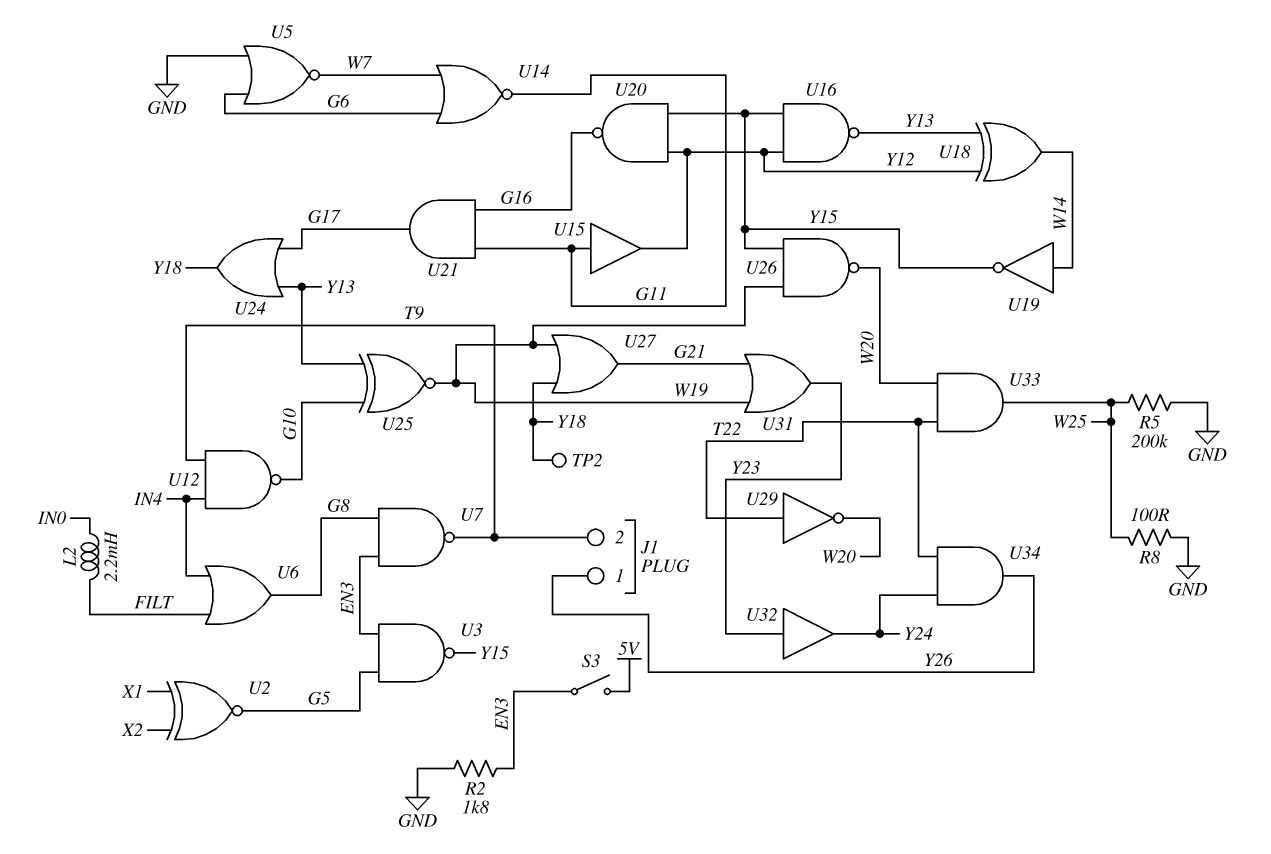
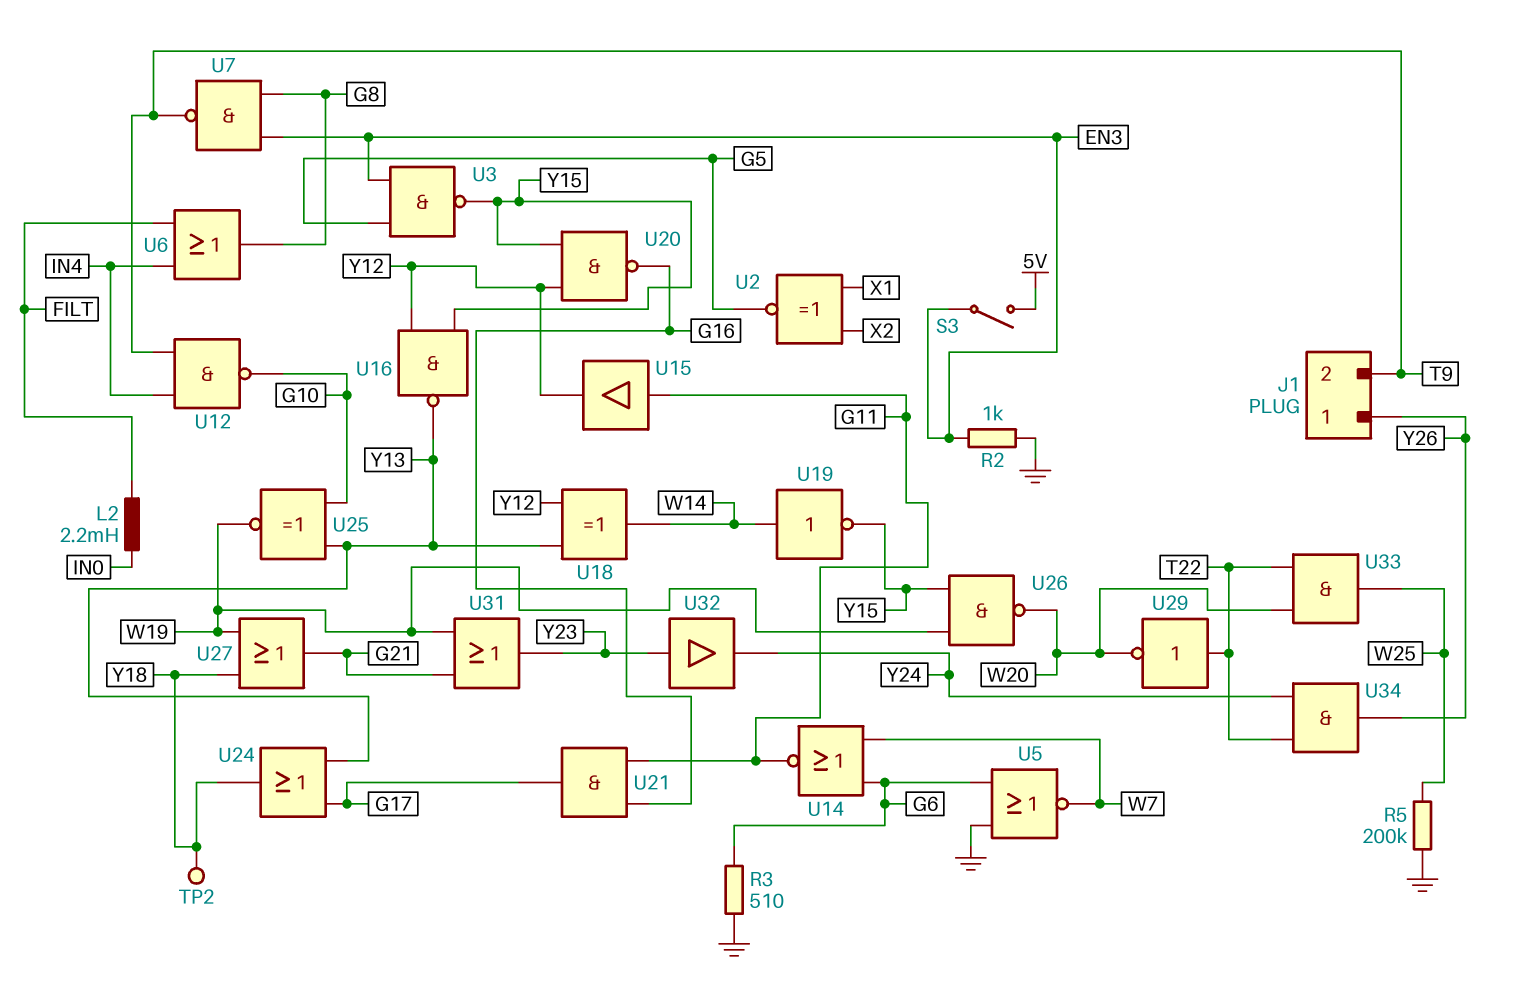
R2: 1.8k (EN3, GND) -> 1k (EN3, GND)
R3: none -> 510 (G6, GND)
R8: 100 (GND, W25) -> none

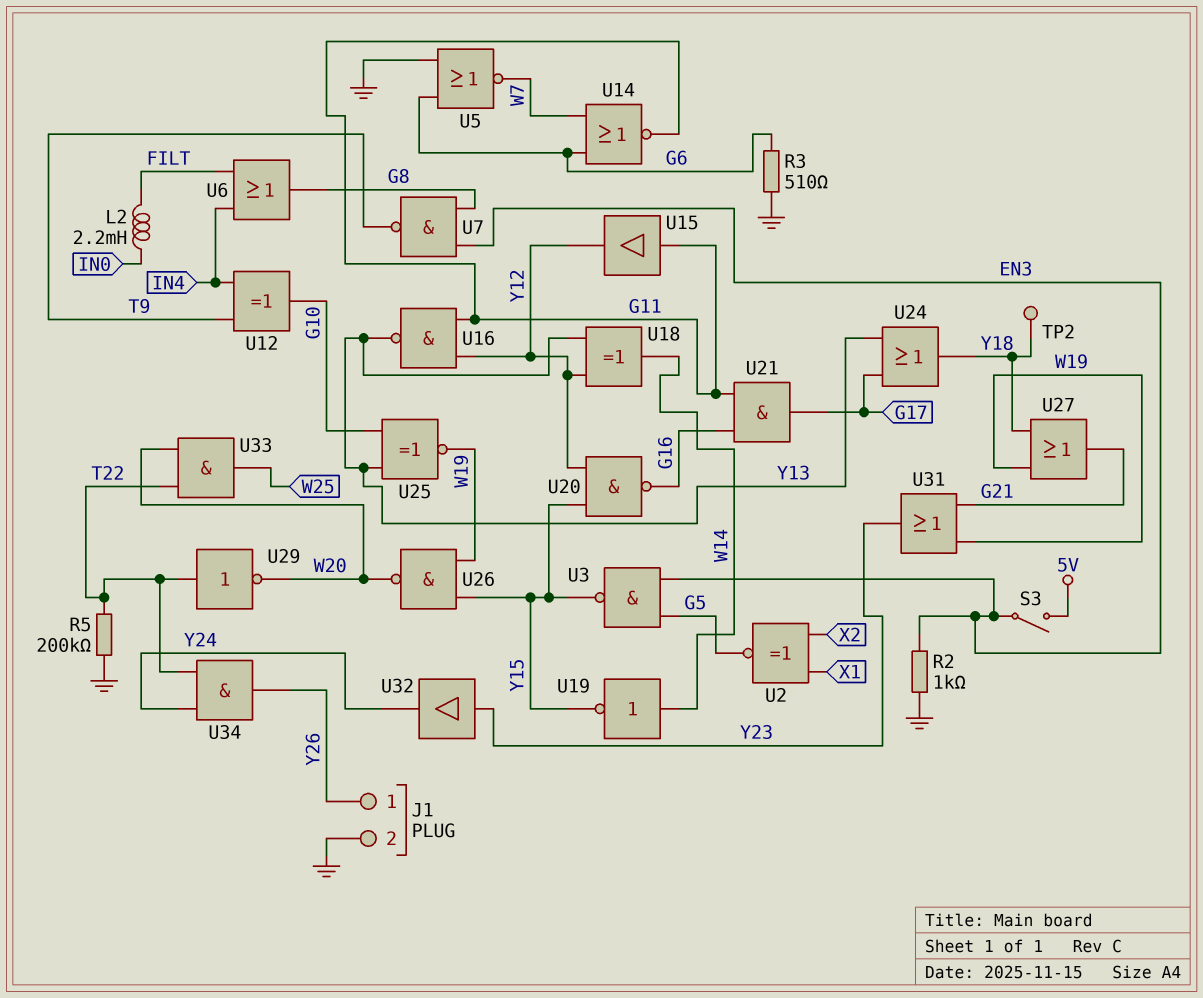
J1 pin 2: T9 -> GND
R5: 200k (GND, W25) -> 200k (GND, T22)
U12: NAND (in IN4, in T9, out G10) -> XOR (in IN4, in T9, out G10)
U16: NAND (in Y12, in Y15, out Y13) -> NAND (in G11, in Y12, out Y13)

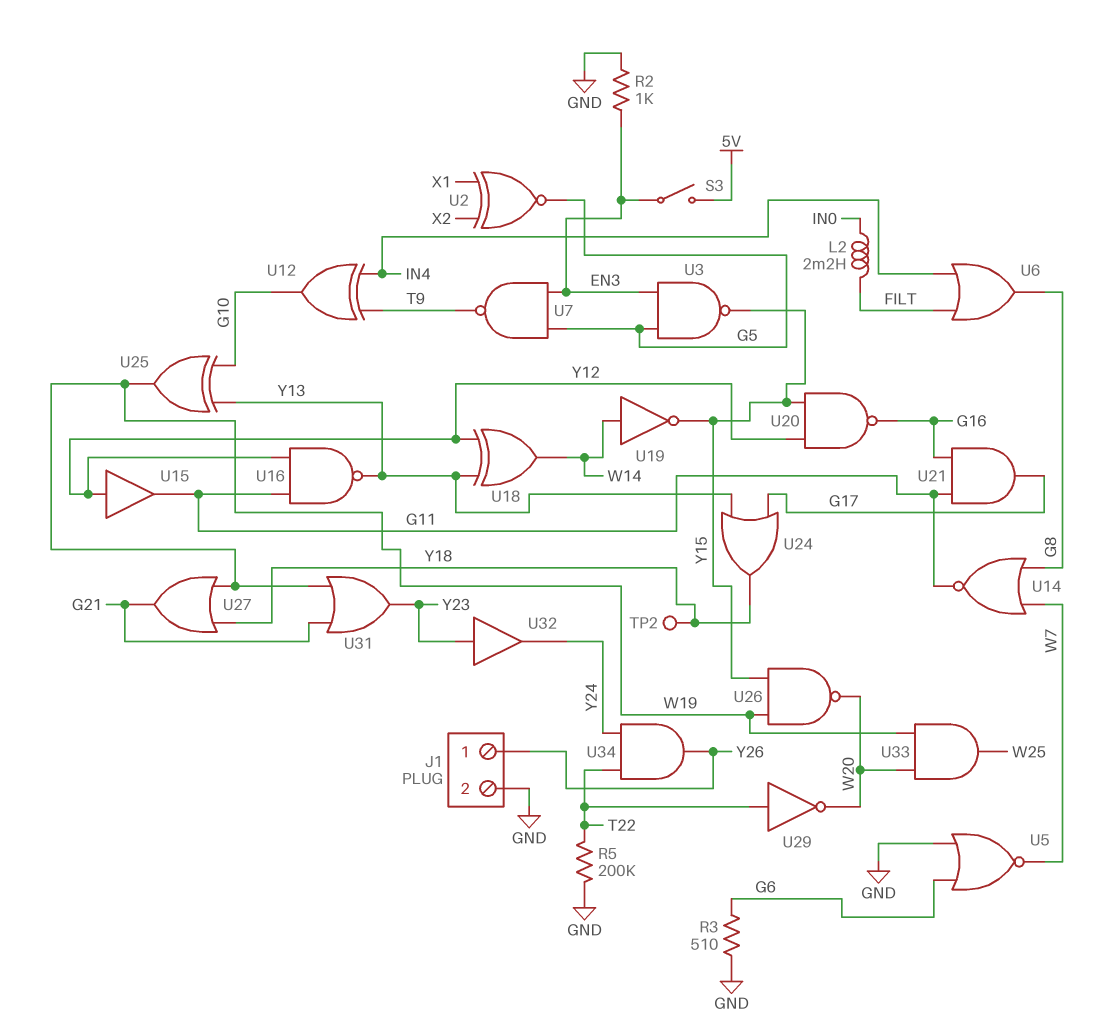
U7: NAND (in EN3, in G8, out T9) -> NAND (in EN3, in G5, out T9)
U14: NOR (in G6, in W7, out G11) -> NOR (in G8, in W7, out G11)
U15: buffer (in G11, out Y12) -> buffer (in Y12, out G11)
U25: XNOR (in G10, in Y13, out W19) -> XOR (in G10, in Y13, out W19)
U33: AND (in T22, in W20, out W25) -> AND (in W19, in W20, out W25)

